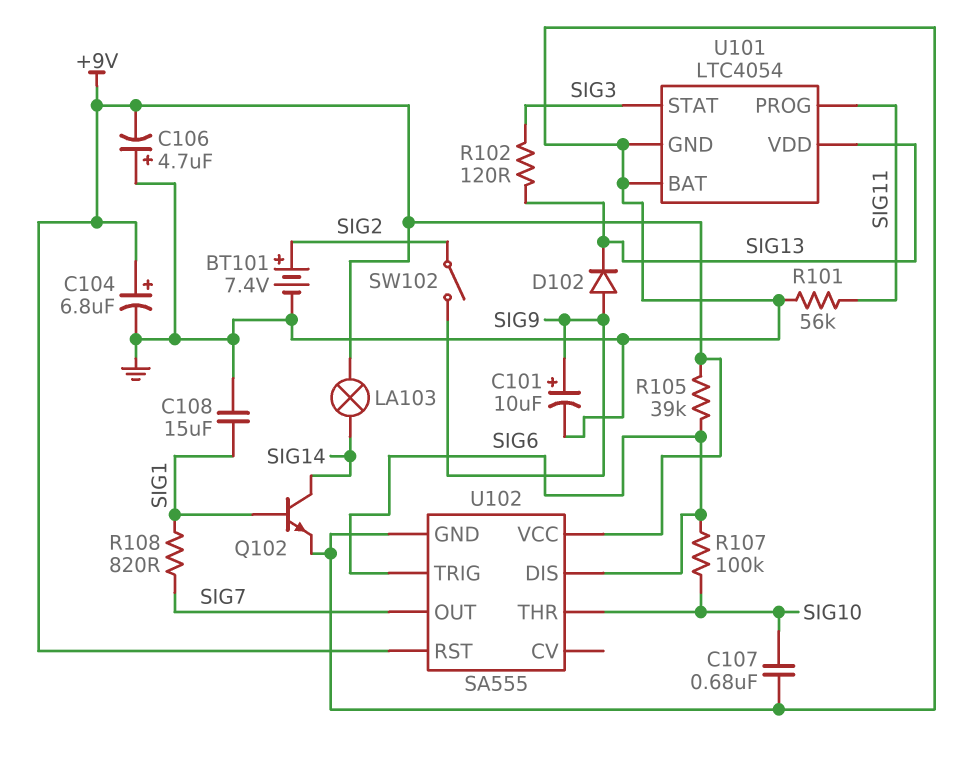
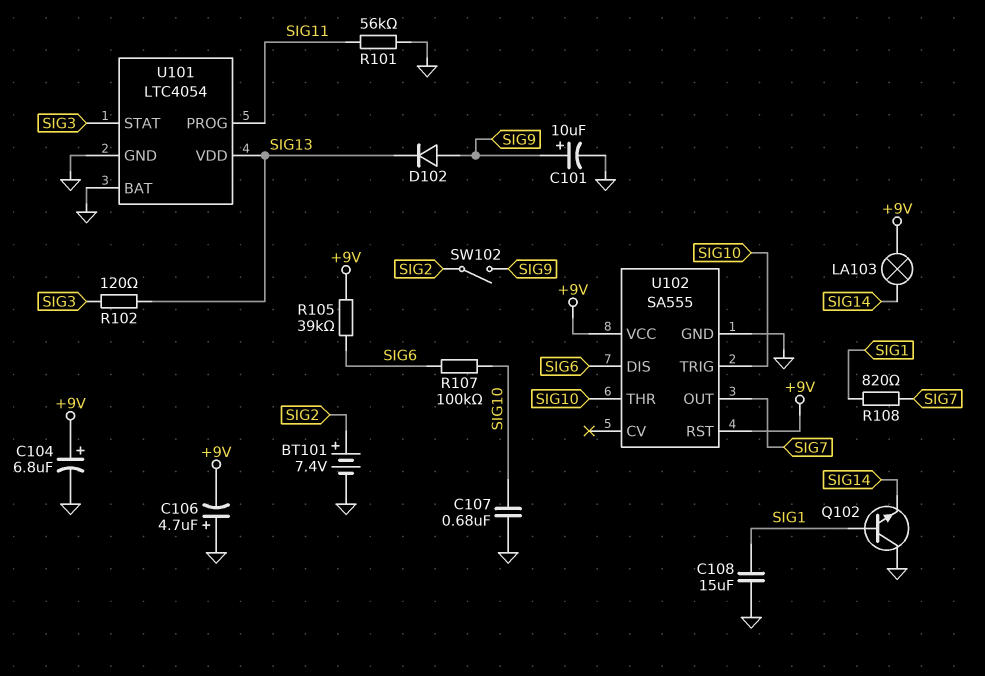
Q102: NPN (B SIG1, C SIG14, E GND) -> NPN (B SIG1, C GND, E SIG14)
U102 pin TRIG: SIG6 -> SIG10

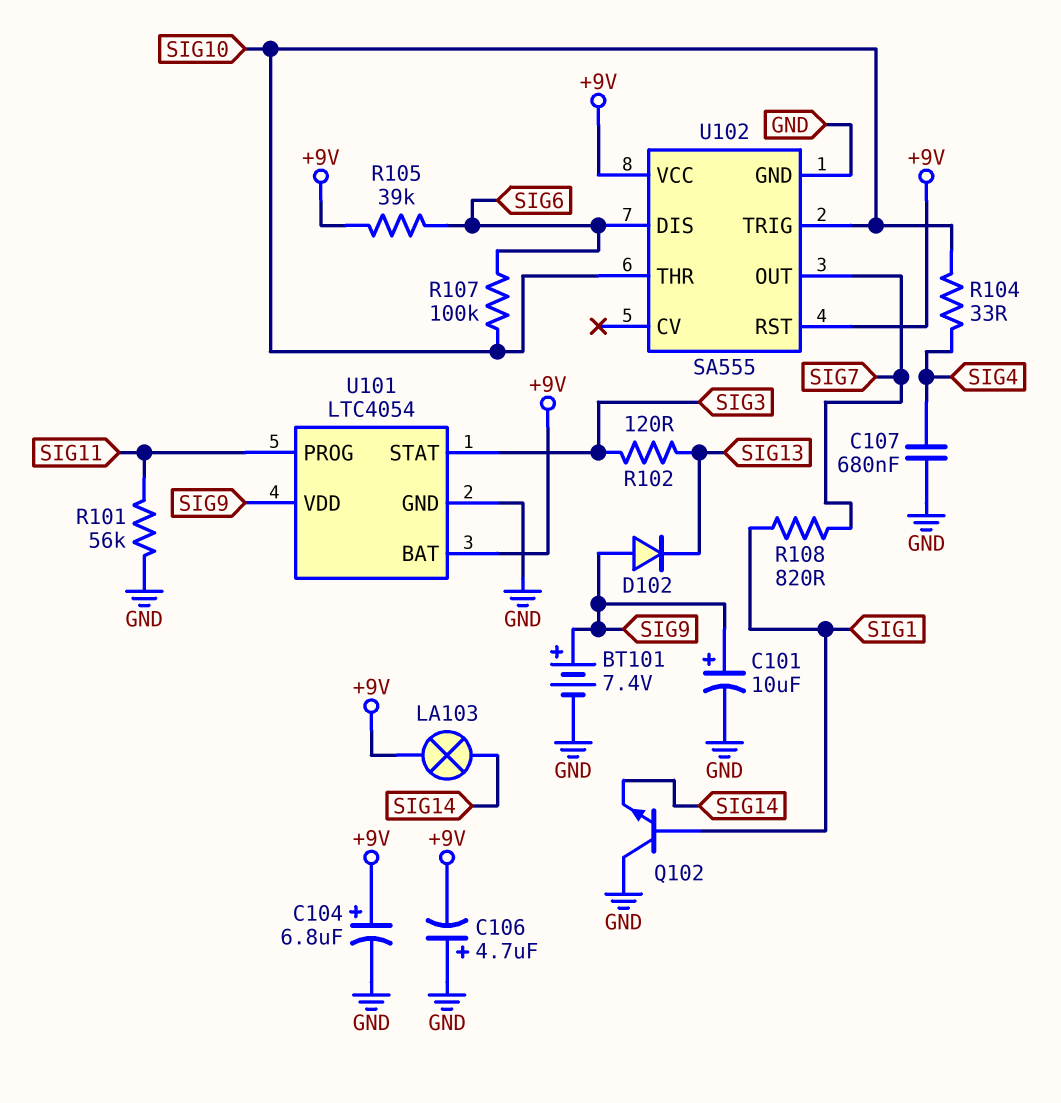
BT101: 7.4V (plus SIG2, minus GND) -> 7.4V (plus SIG9, minus GND)
C107: 680nF (GND, SIG10) -> 680nF (GND, SIG4)
C108: 15uF (GND, SIG1) -> none
R104: none -> 33 (SIG4, SIG10)
SW102: switch (SIG2, SIG9) -> none
U101 pin BAT: GND -> +9V
U101 pin VDD: SIG13 -> SIG9

